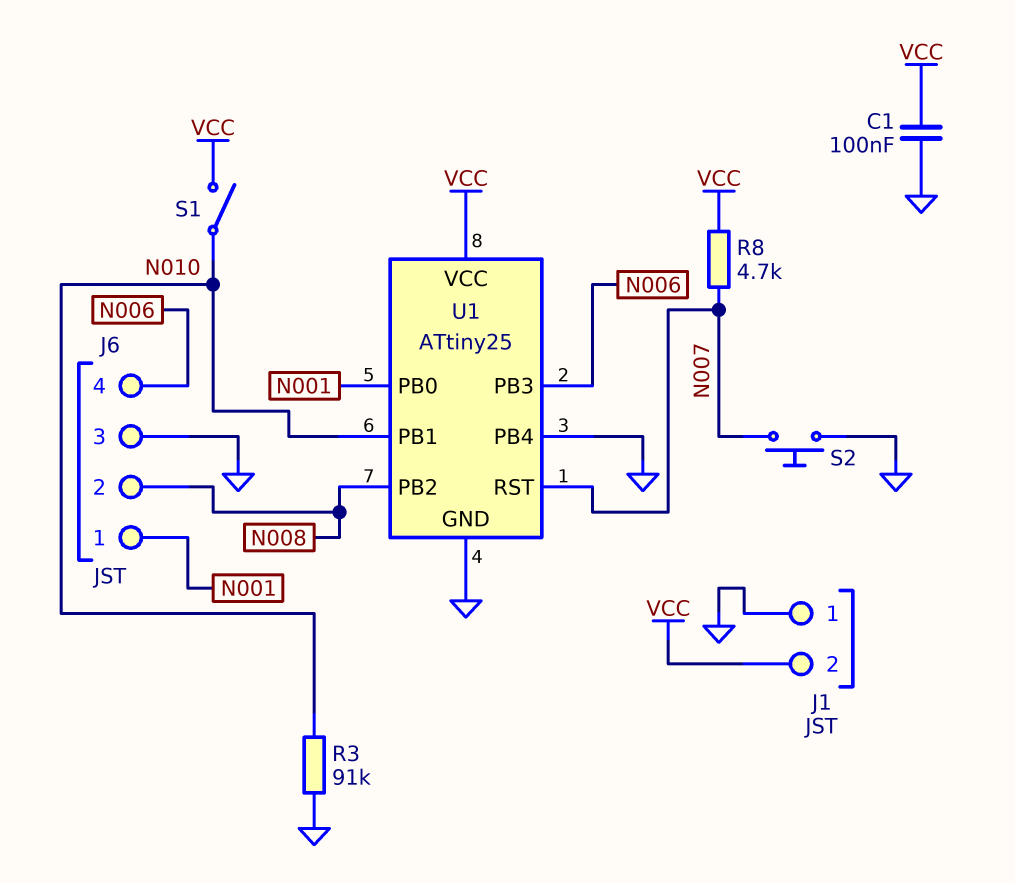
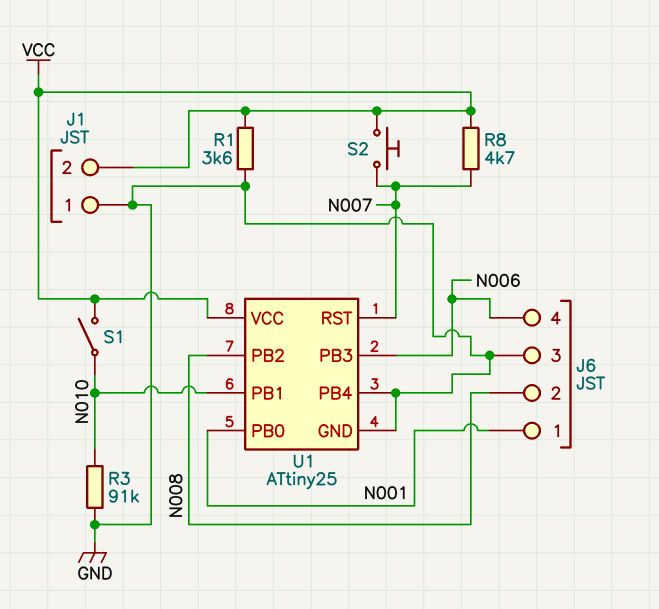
C1: 100nF (GND, VCC) -> none
R1: none -> 3.6k (GND, VCC)
S2: button (GND, N007) -> button (N007, VCC)

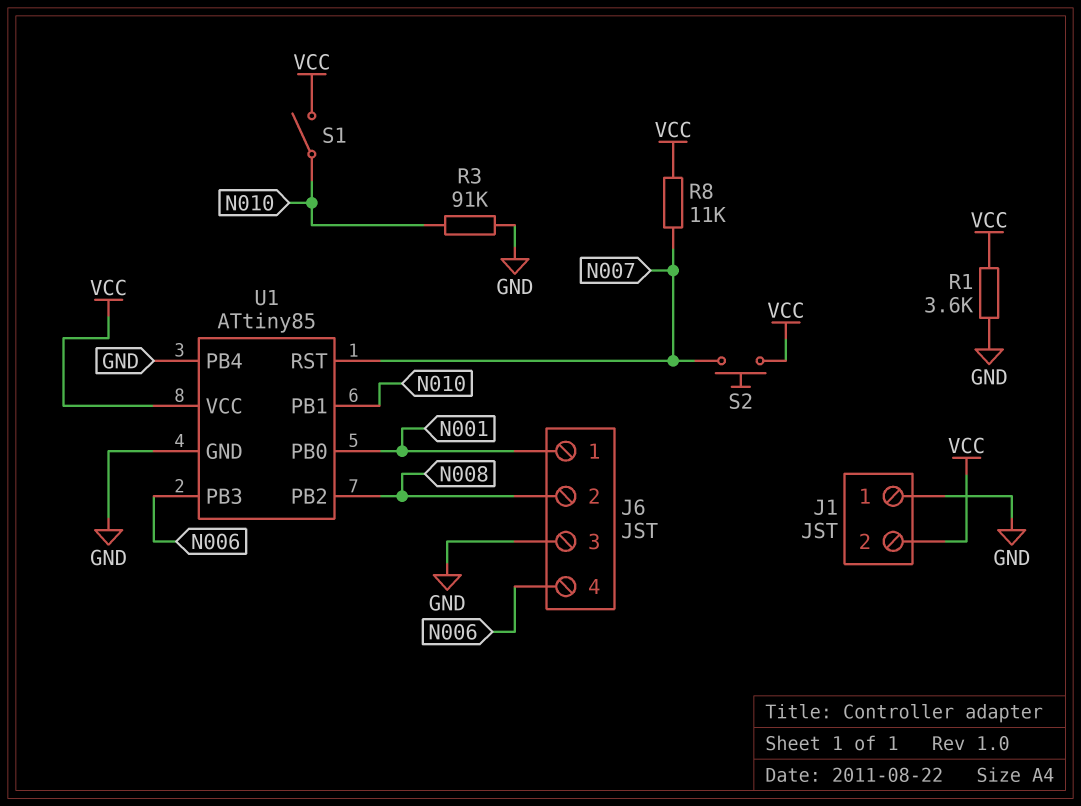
R8: 4.7k (N007, VCC) -> 11k (N007, VCC)
U1: ATtiny25 -> ATtiny85

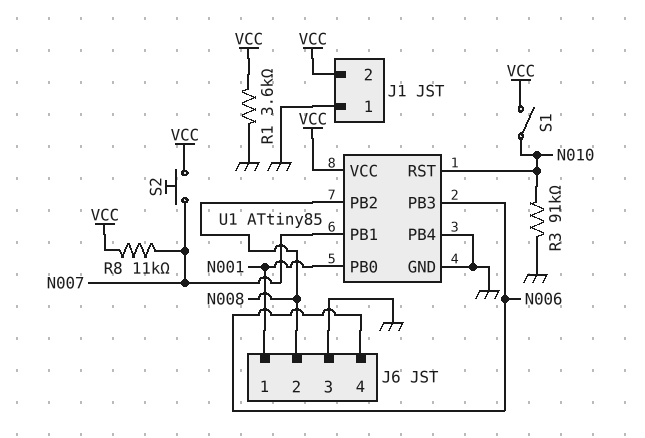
U1 pin PB1: N010 -> N007
U1 pin RST: N007 -> N010

